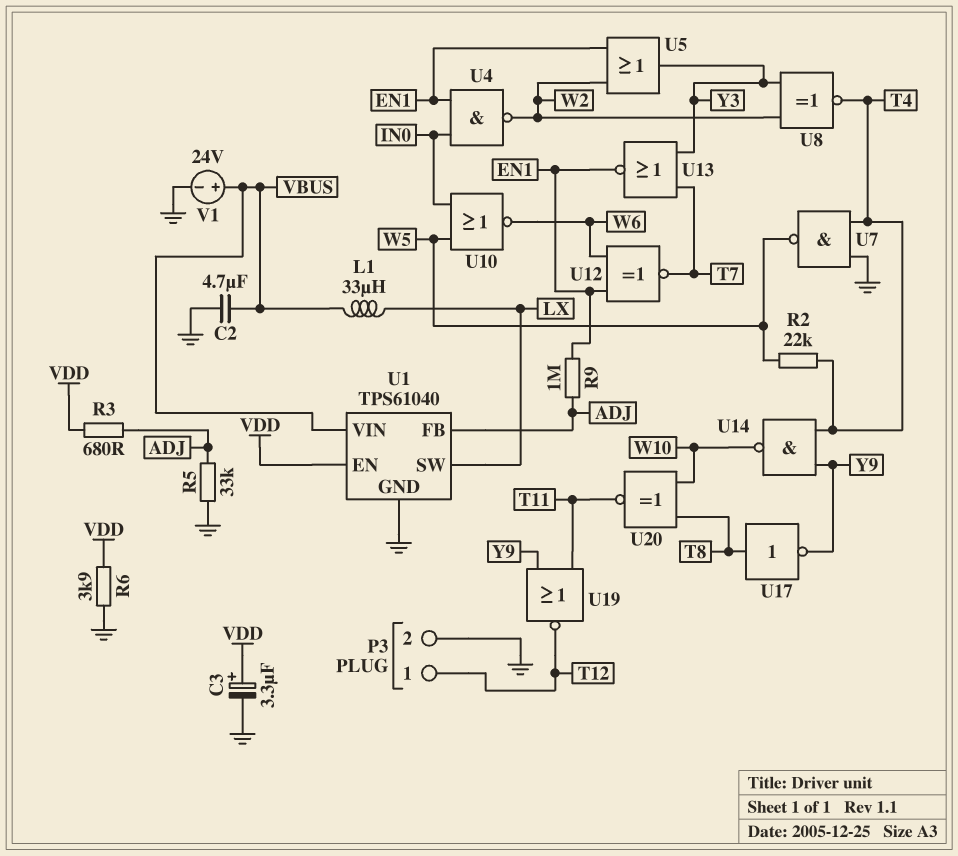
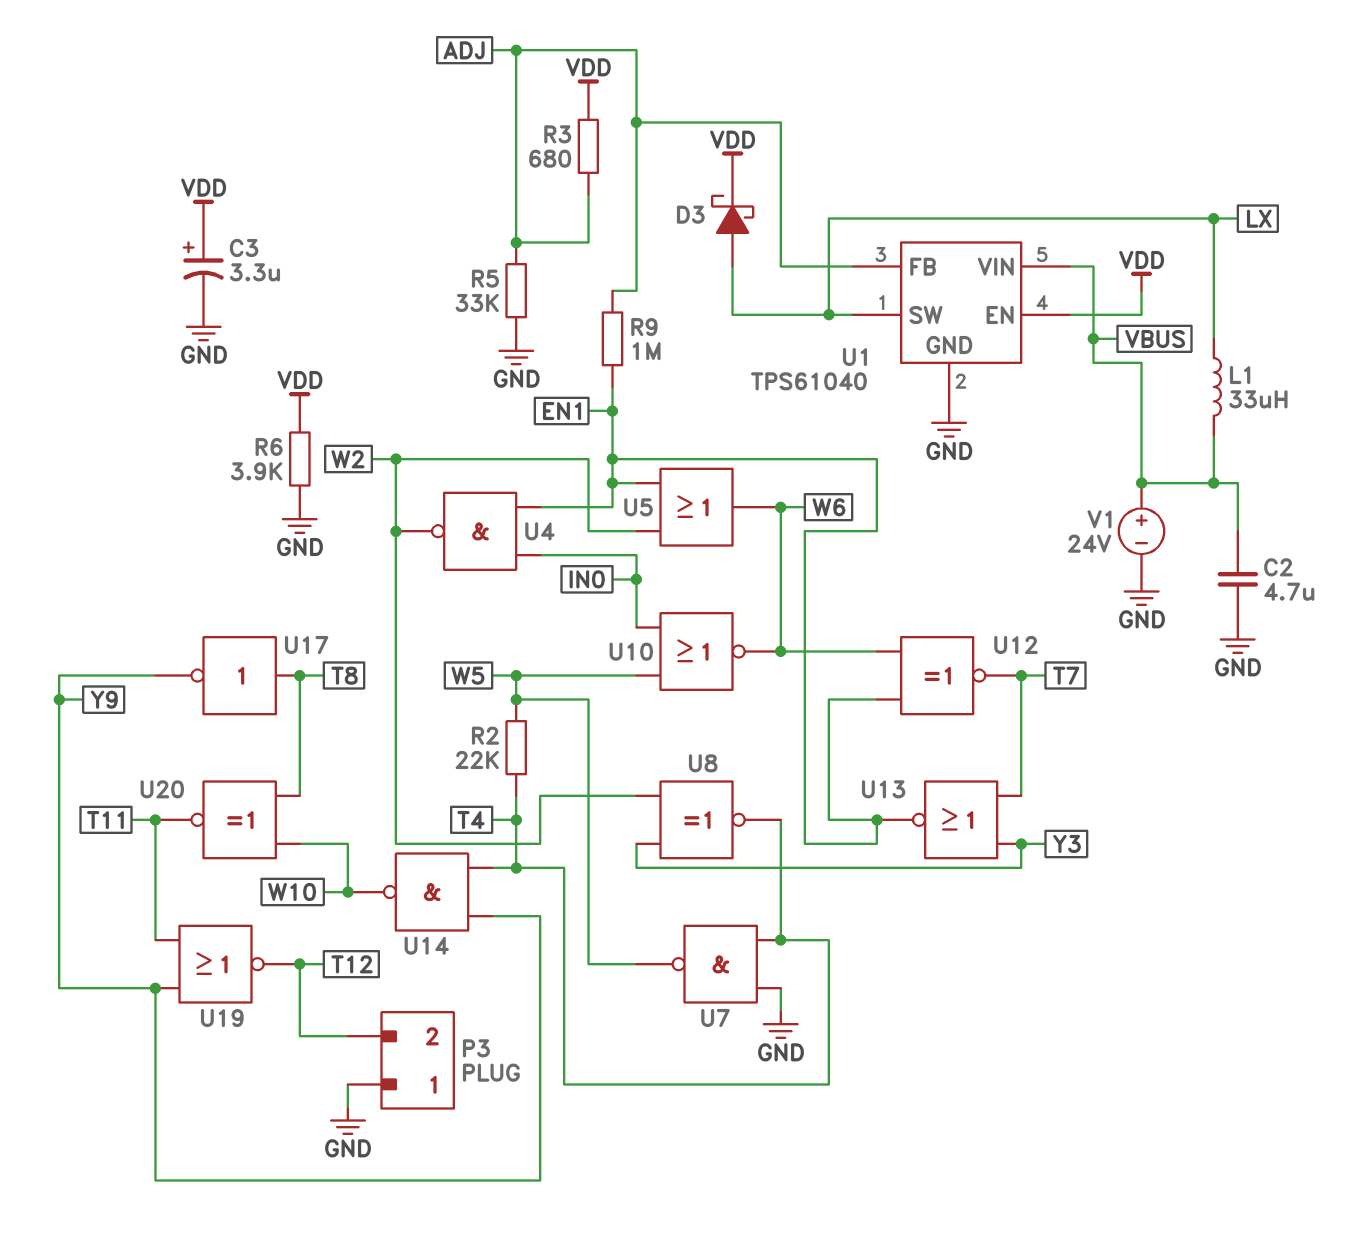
D3: none -> schottky (A LX, K VDD)
P3 pin 1: T12 -> GND
P3 pin 2: GND -> T12
U5: OR (in EN1, in W2, out Y3) -> OR (in EN1, in W2, out W6)

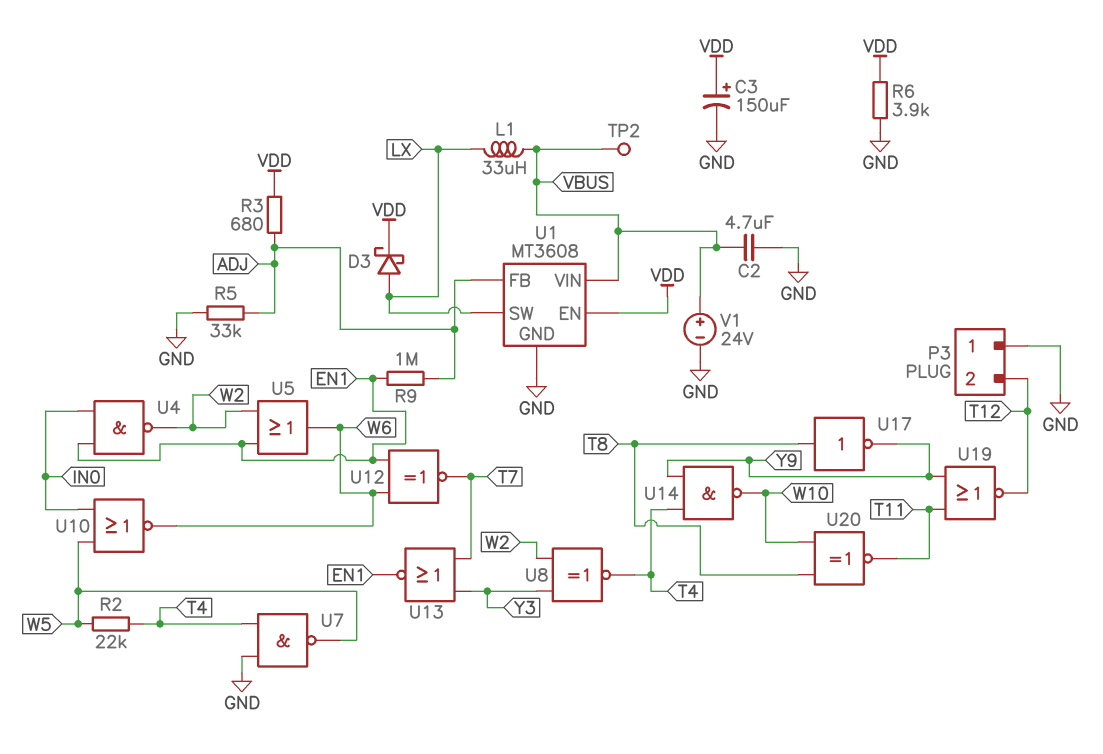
C3: 3.3uF (plus VDD, minus GND) -> 150uF (plus VDD, minus GND)
TP2: none -> test point (VBUS)
U1: TPS61040 -> MT3608

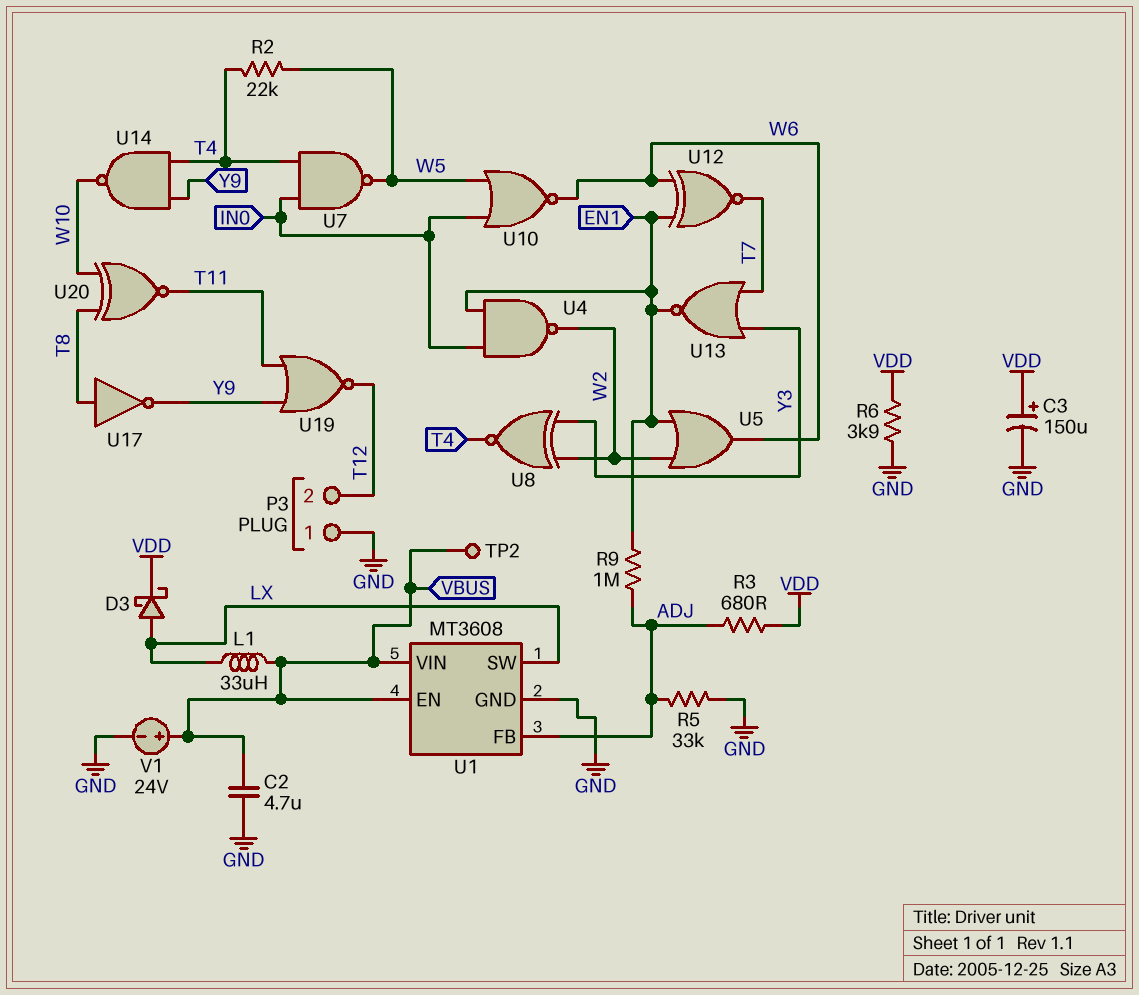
U1 pin EN: VDD -> VBUS
U7: NAND (in GND, in T4, out W5) -> NAND (in IN0, in T4, out W5)

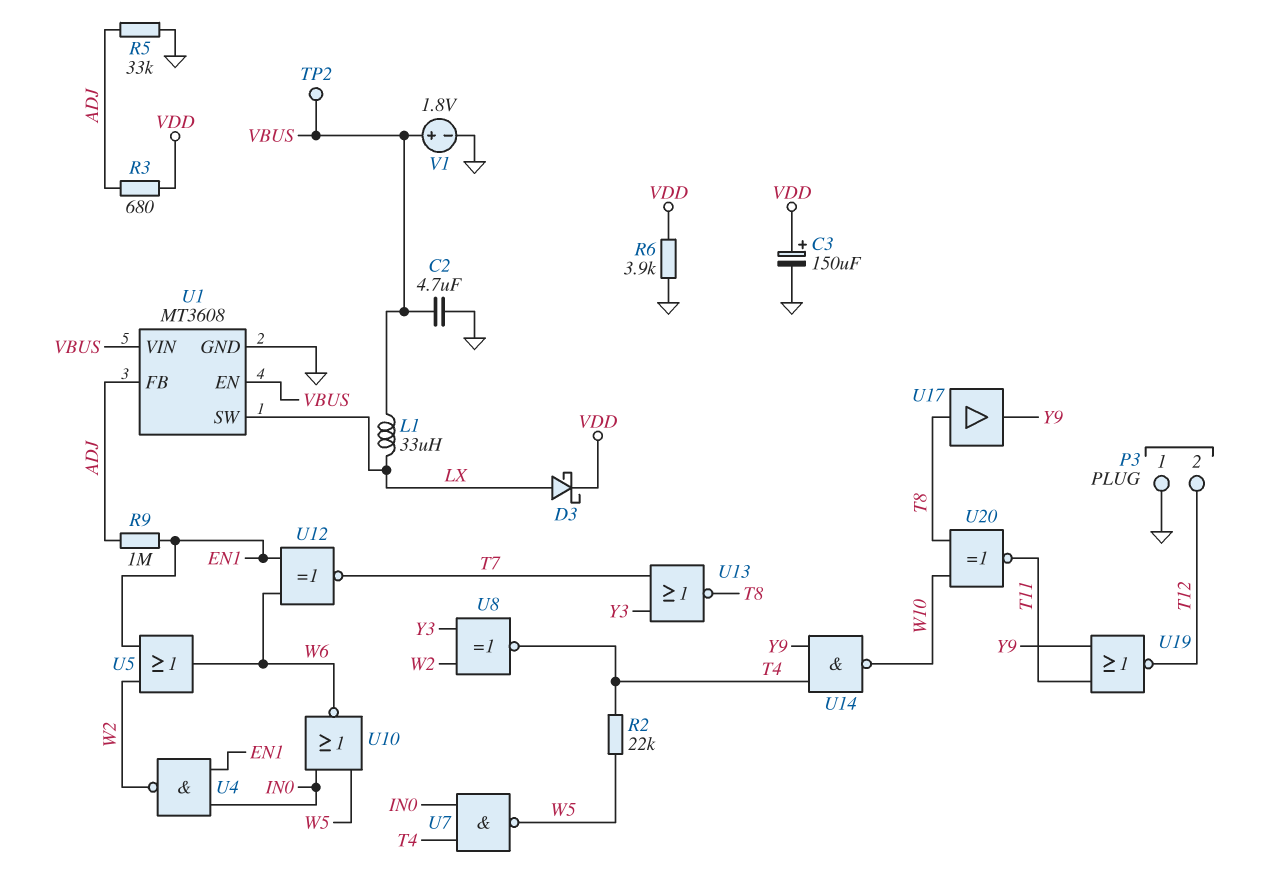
U13: NOR (in T7, in Y3, out EN1) -> NOR (in T7, in Y3, out T8)
U17: NOT (in T8, out Y9) -> buffer (in T8, out Y9)
V1: 24V (plus VBUS, minus GND) -> 1.8V (plus VBUS, minus GND)

